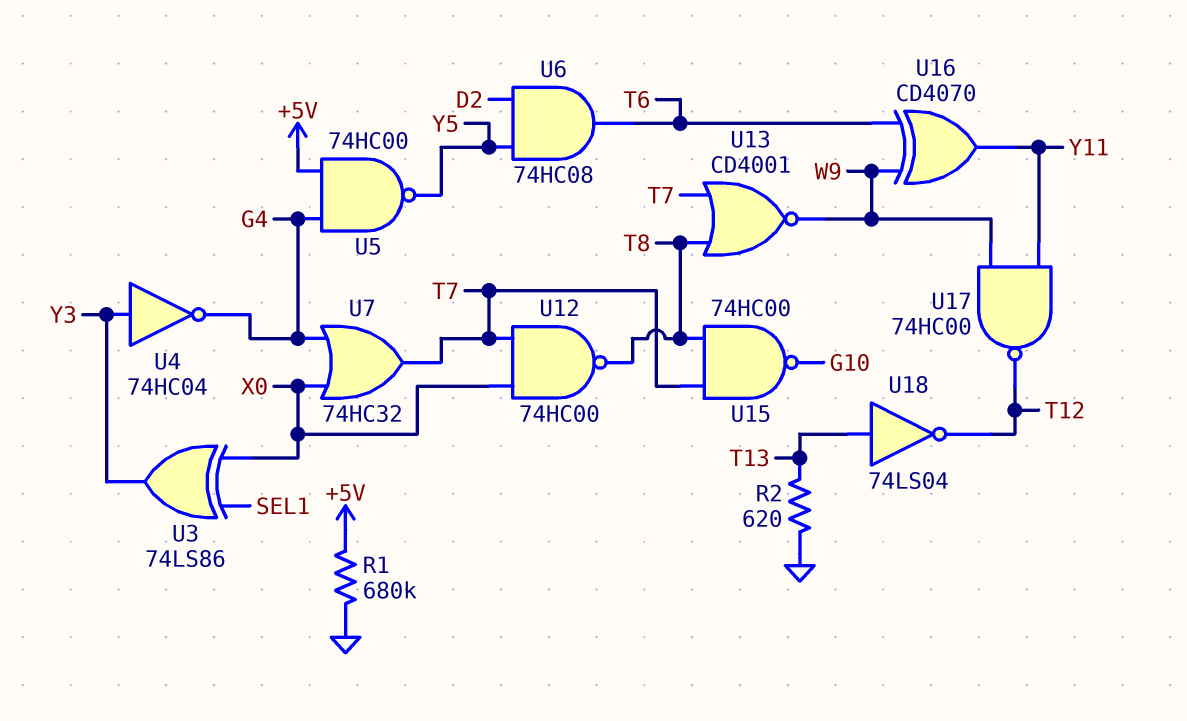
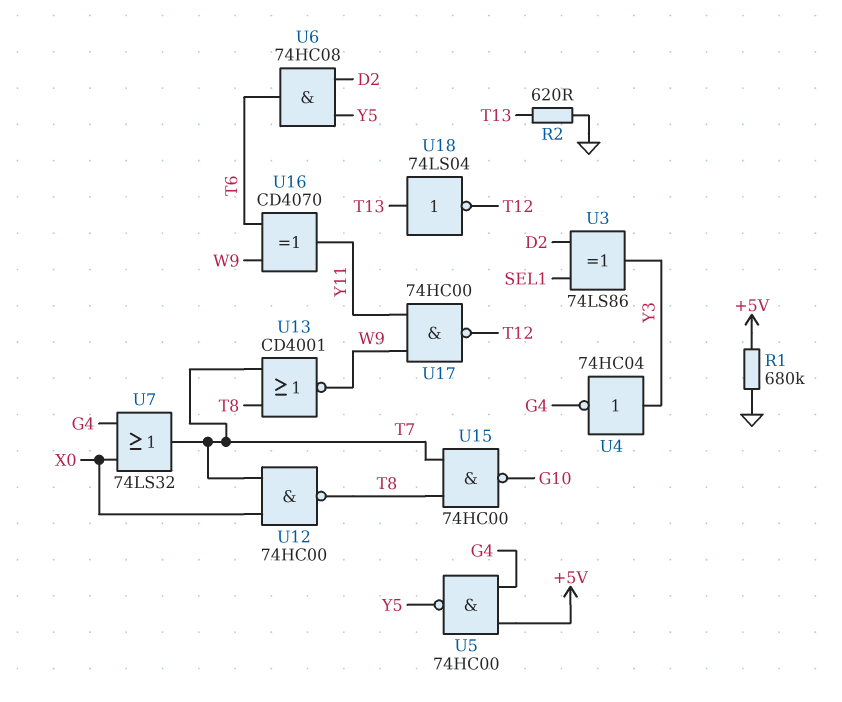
U3: XOR 74LS86 (in SEL1, in X0, out Y3) -> XOR 74LS86 (in D2, in SEL1, out Y3)
U7: OR 74HC32 (in G4, in X0, out T7) -> OR 74LS32 (in G4, in X0, out T7)

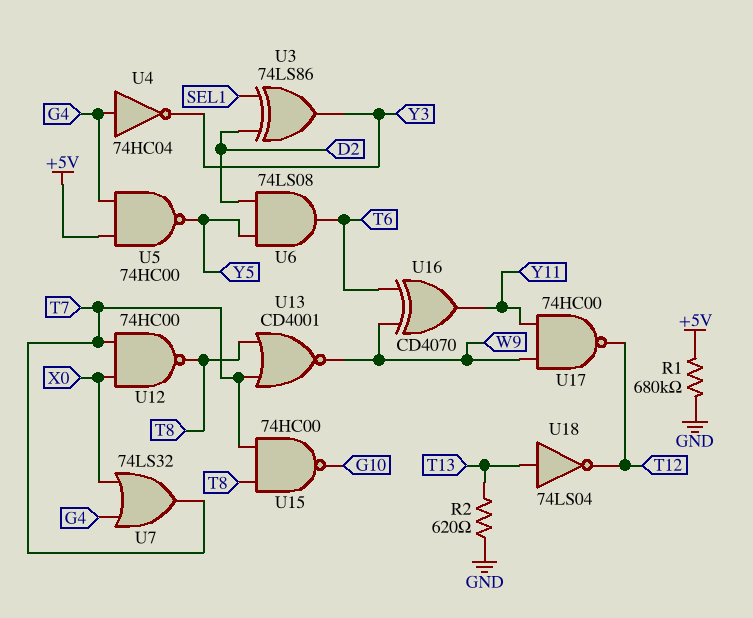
U4: NOT 74HC04 (in Y3, out G4) -> NOT 74HC04 (in G4, out Y3)
U6: AND 74HC08 (in D2, in Y5, out T6) -> AND 74LS08 (in D2, in Y5, out T6)

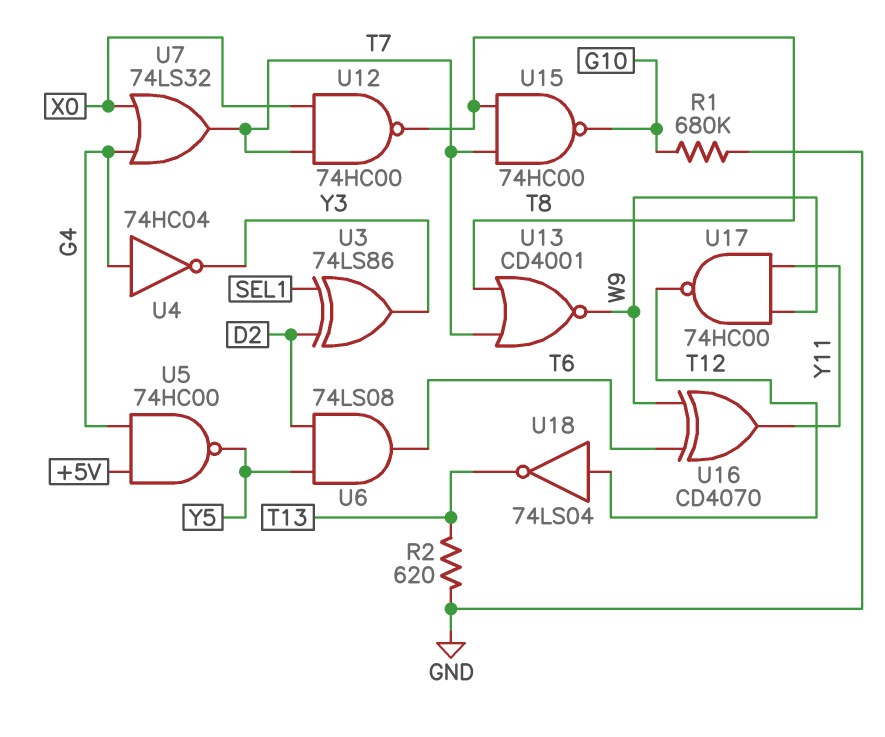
R1: 680k (+5V, GND) -> 680k (G10, GND)
U18: NOT 74LS04 (in T13, out T12) -> NOT 74LS04 (in T12, out T13)

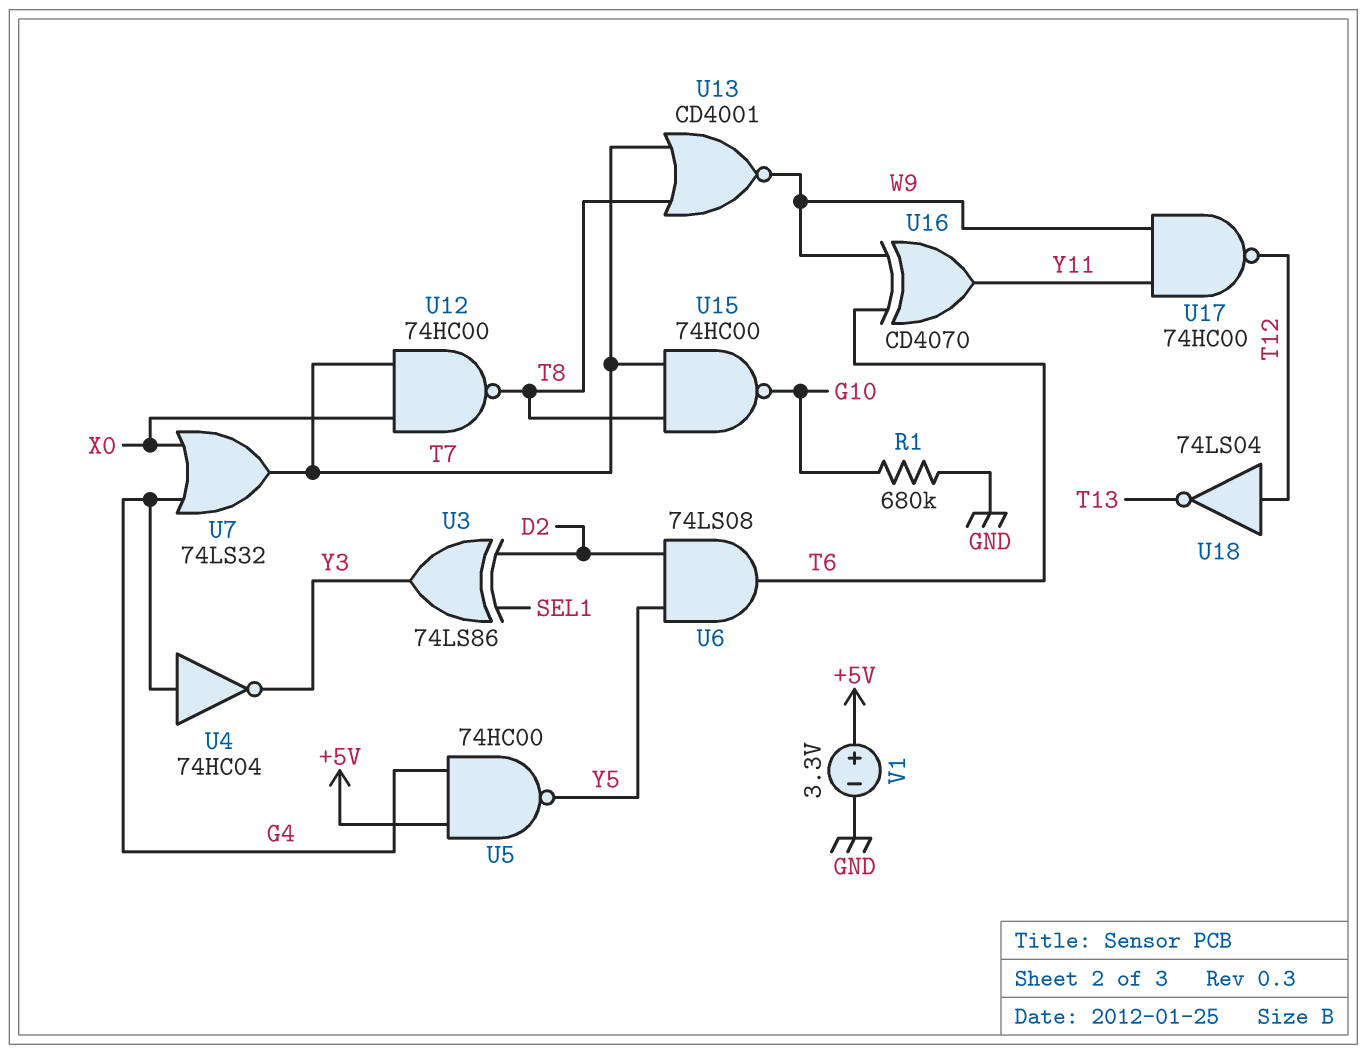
R2: 620 (GND, T13) -> none
V1: none -> 3.3V (plus +5V, minus GND)

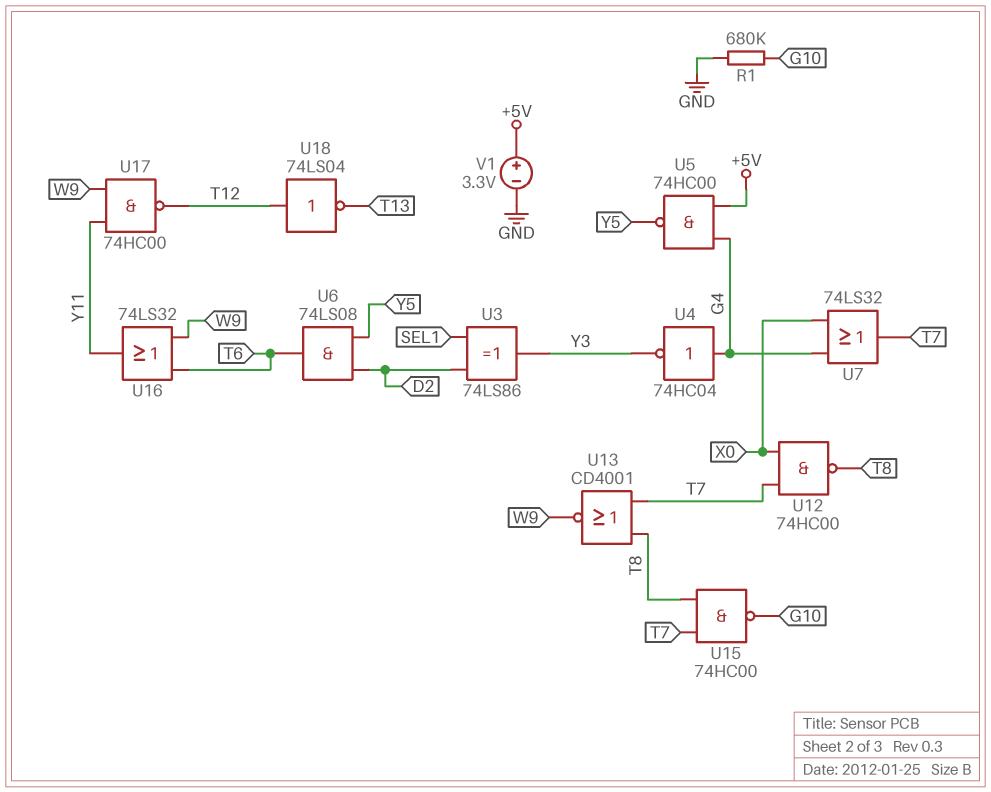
U16: XOR CD4070 (in T6, in W9, out Y11) -> OR 74LS32 (in T6, in W9, out Y11)

